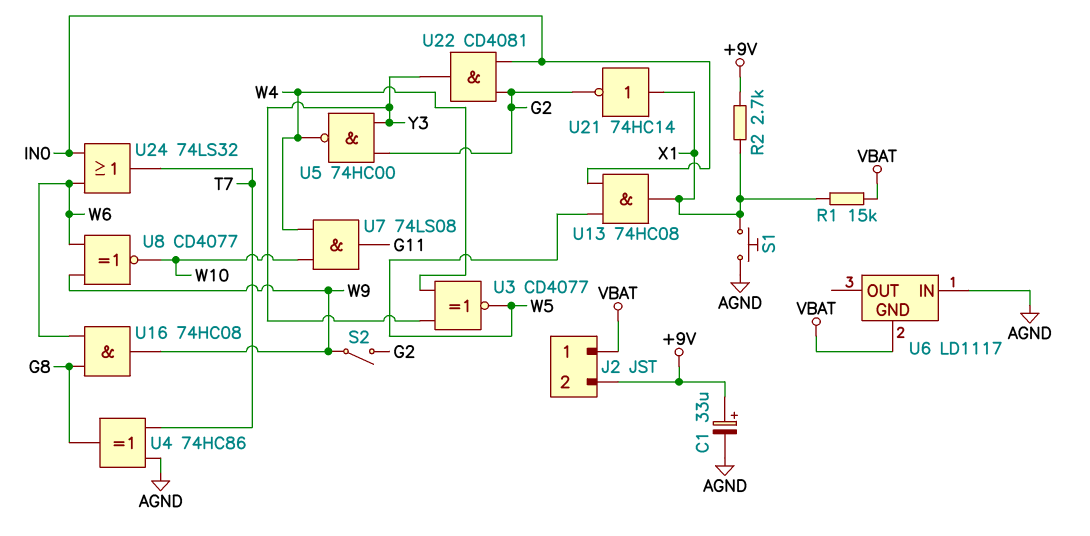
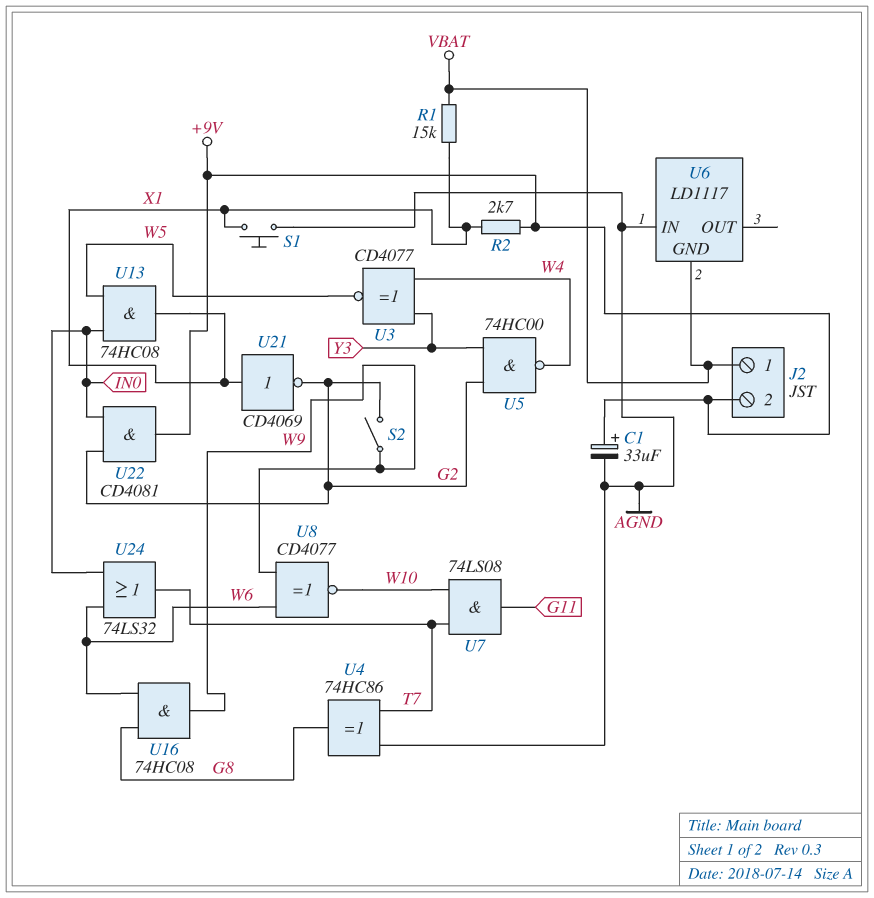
U7: AND 74LS08 (in W4, in W10, out G11) -> AND 74LS08 (in T7, in W10, out G11)
U21: NOT 74HC14 (in X1, out G2) -> NOT CD4069 (in X1, out G2)
U22: AND CD4081 (in G2, in IN0, out Y3) -> AND CD4081 (in G2, in IN0, out +9V)

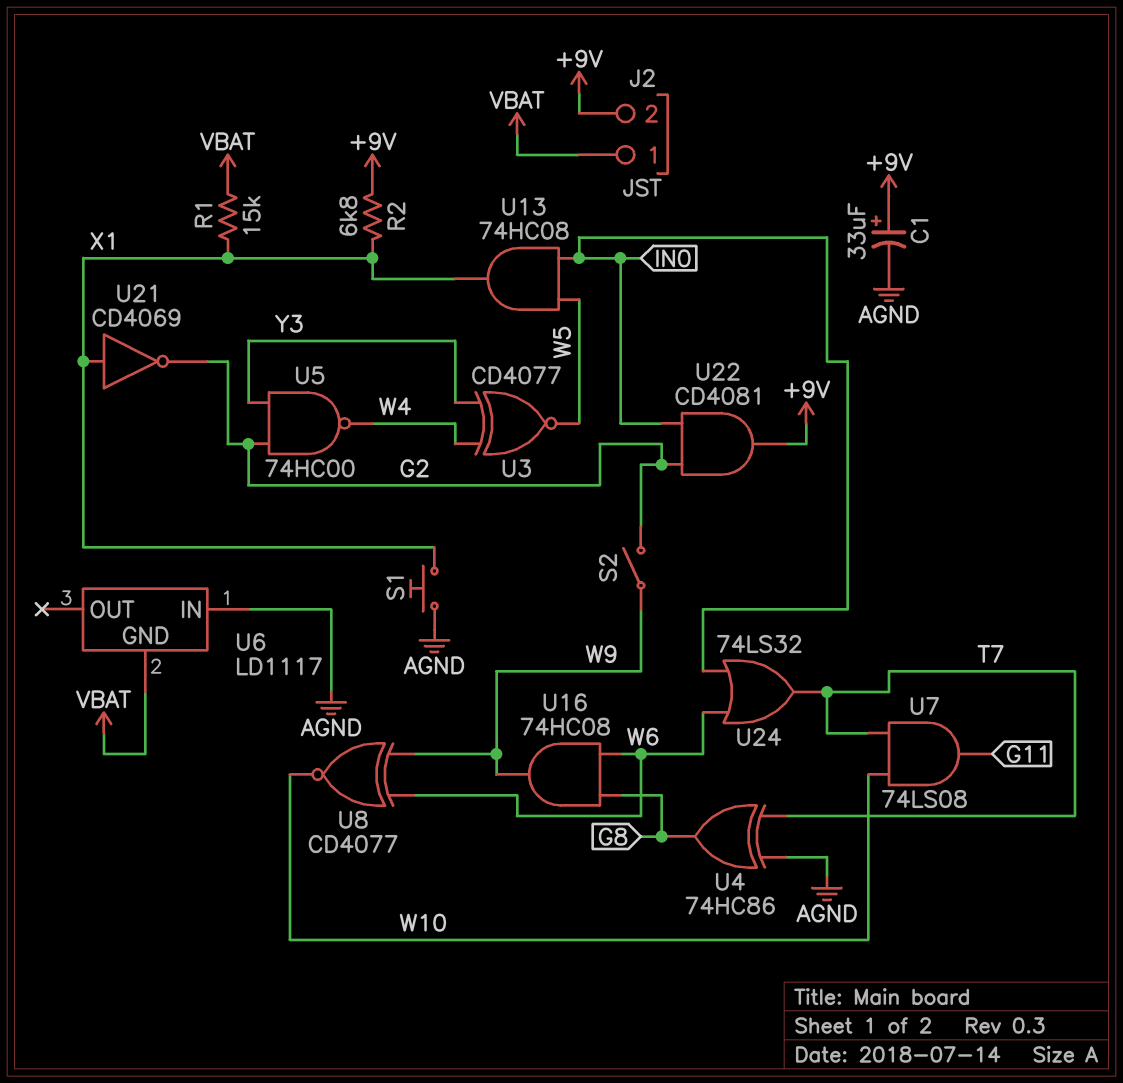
R2: 2.7k (+9V, X1) -> 6.8k (+9V, X1)

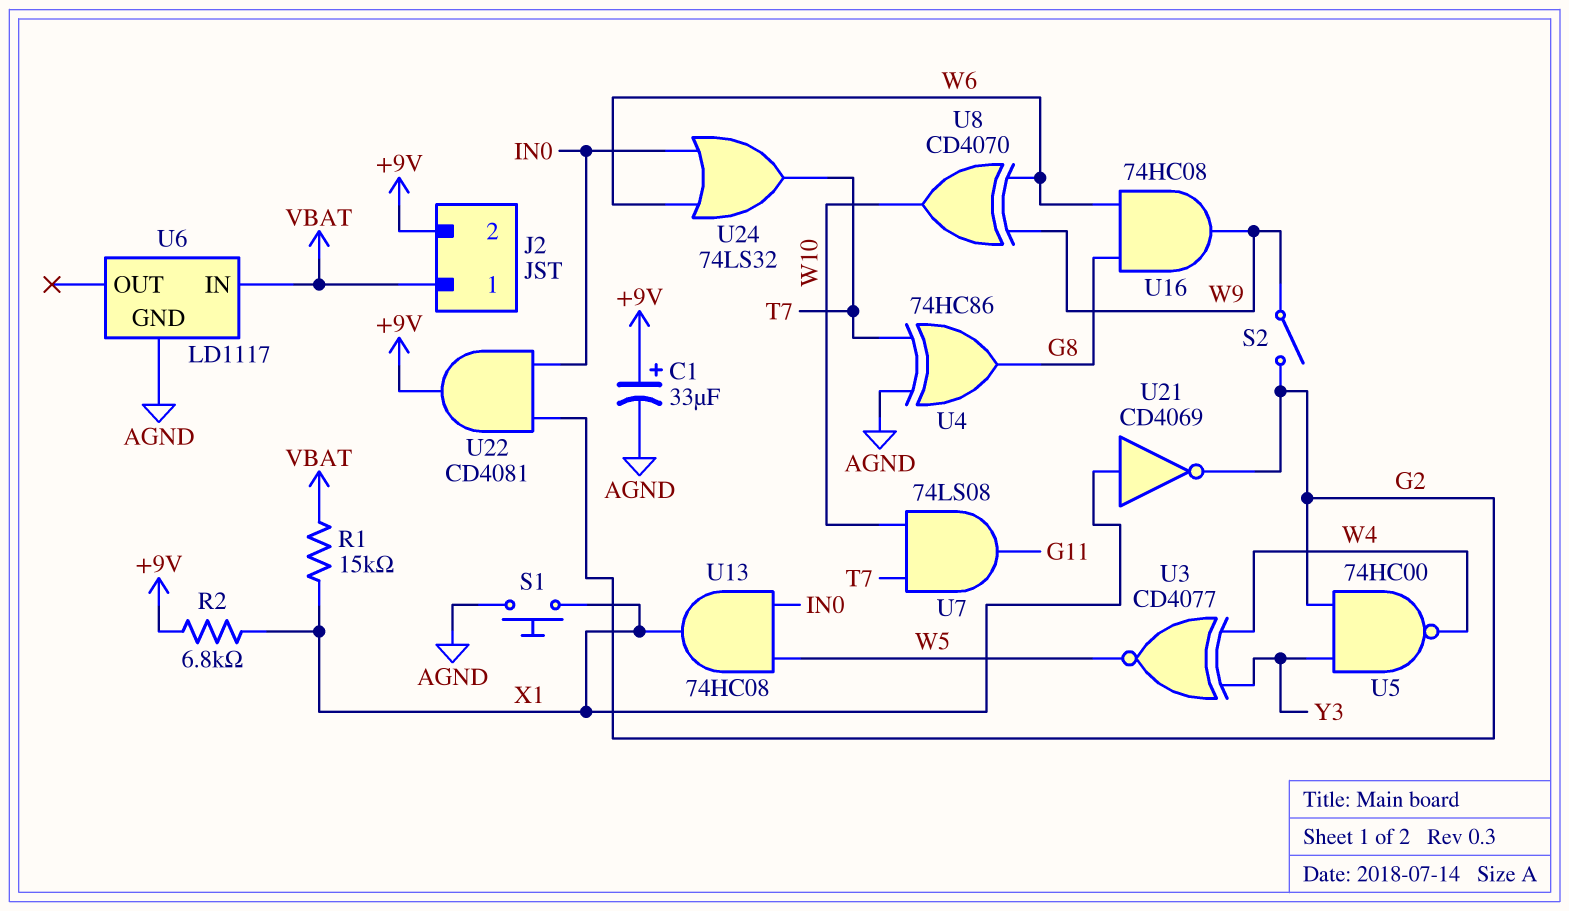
U6 pin GND: VBAT -> AGND
U6 pin IN: AGND -> VBAT
U8: XNOR CD4077 (in W6, in W9, out W10) -> XOR CD4070 (in W6, in W9, out W10)

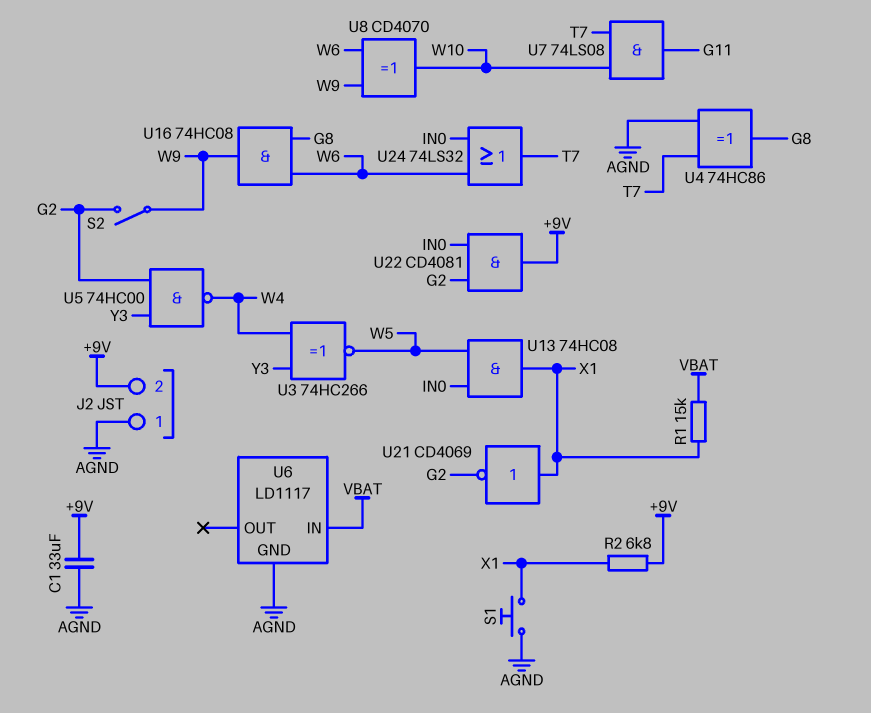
C1: 33uF (plus +9V, minus AGND) -> 33uF (+9V, AGND)
J2 pin 1: VBAT -> AGND
U3: XNOR CD4077 (in W4, in Y3, out W5) -> XNOR 74HC266 (in W4, in Y3, out W5)

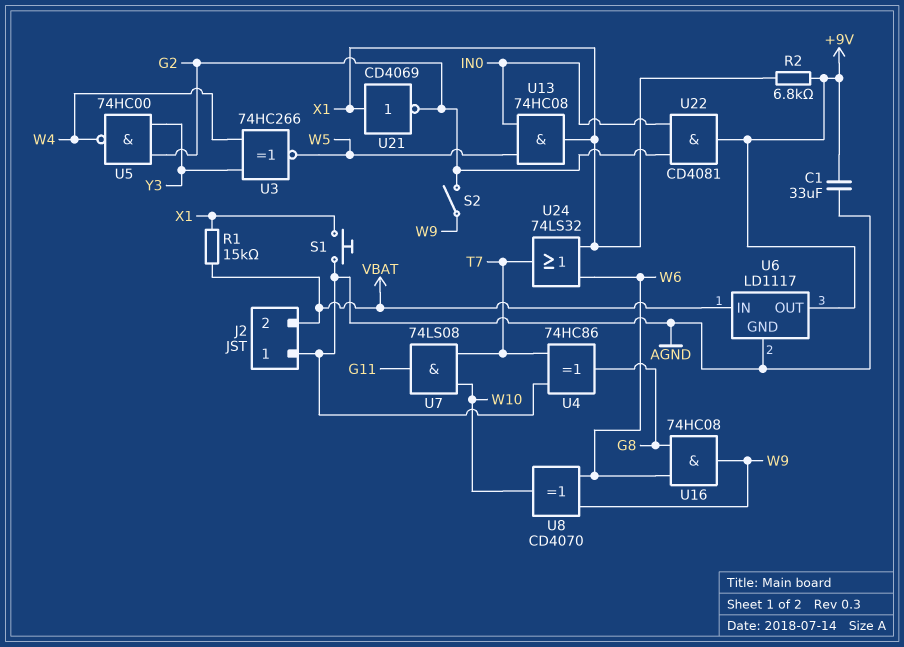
J2 pin 2: +9V -> VBAT
U6 pin OUT: none -> +9V
U24: OR 74LS32 (in IN0, in W6, out T7) -> OR 74LS32 (in W6, in X1, out T7)

